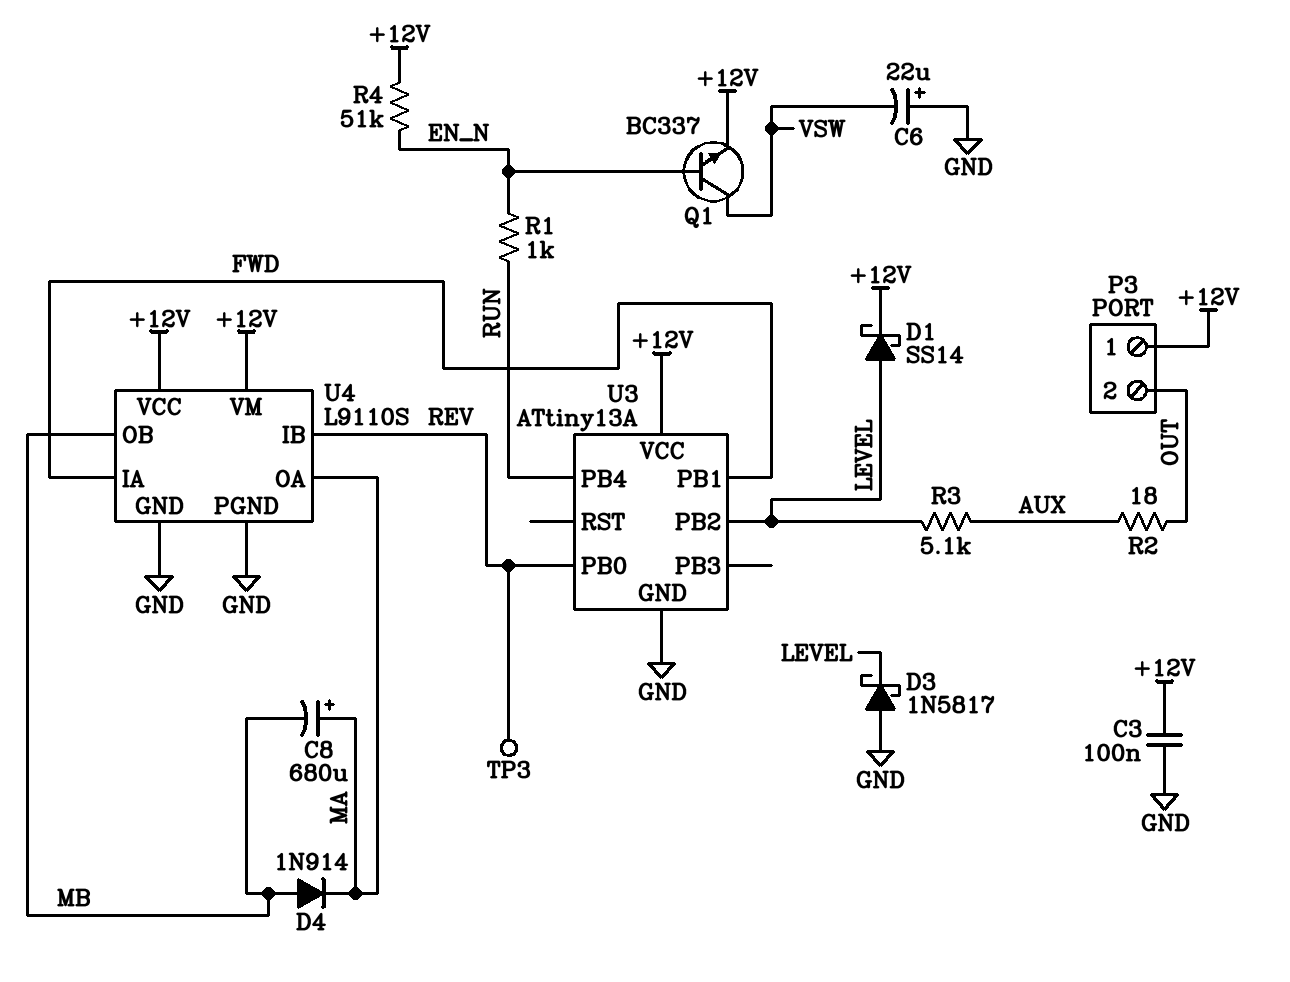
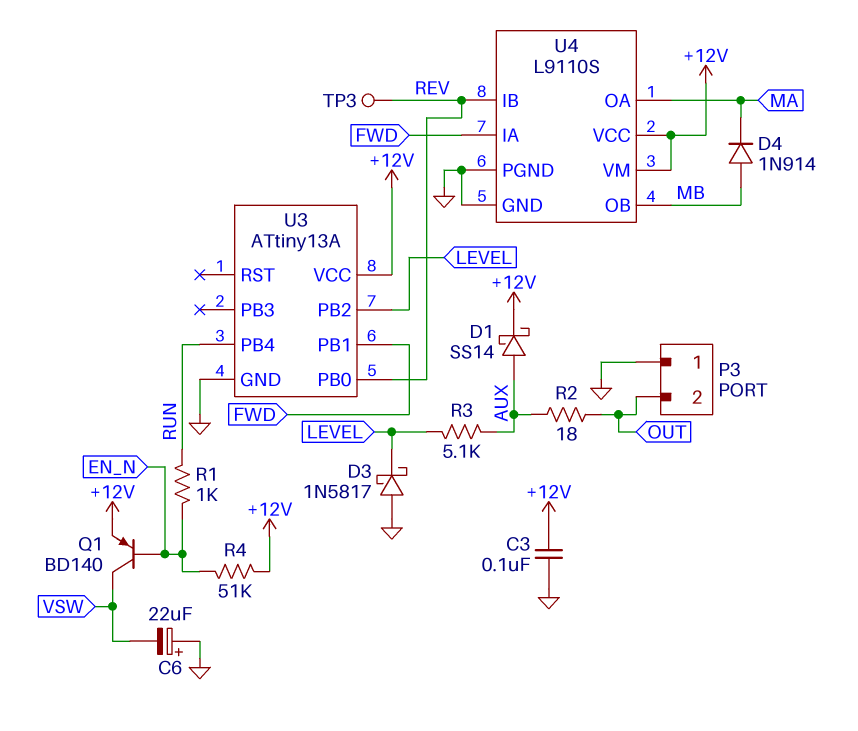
C8: 680uF (plus MA, minus MB) -> none
D1: schottky SS14 (A LEVEL, K +12V) -> schottky SS14 (A AUX, K +12V)
P3 pin 1: +12V -> GND
Q1: NPN BC337 (B EN_N, C VSW, E +12V) -> PNP BD140 (B EN_N, C VSW, E +12V)

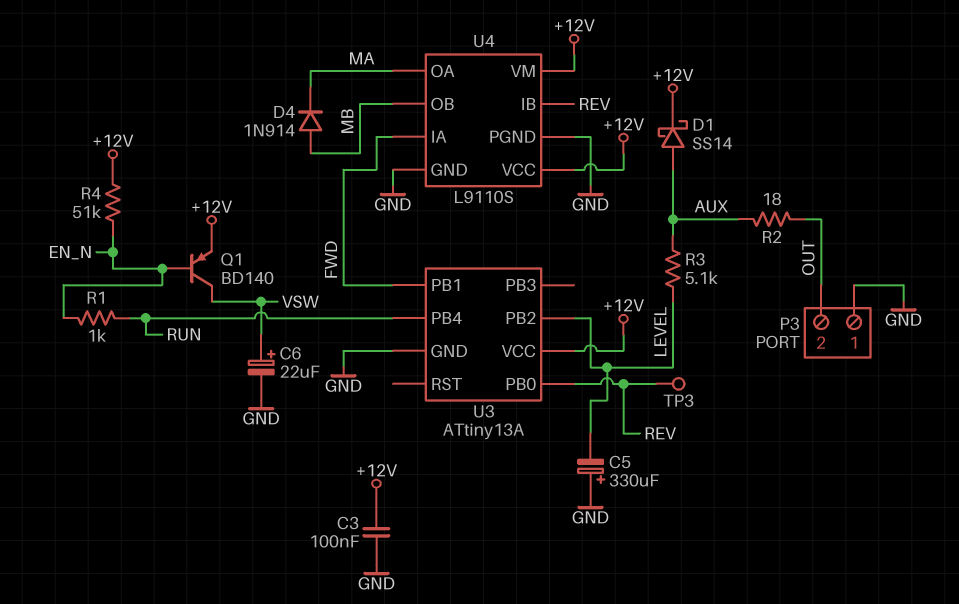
C5: none -> 330uF (plus GND, minus LEVEL)
C6: 22uF (plus GND, minus VSW) -> 22uF (plus VSW, minus GND)
D3: schottky 1N5817 (A GND, K LEVEL) -> none

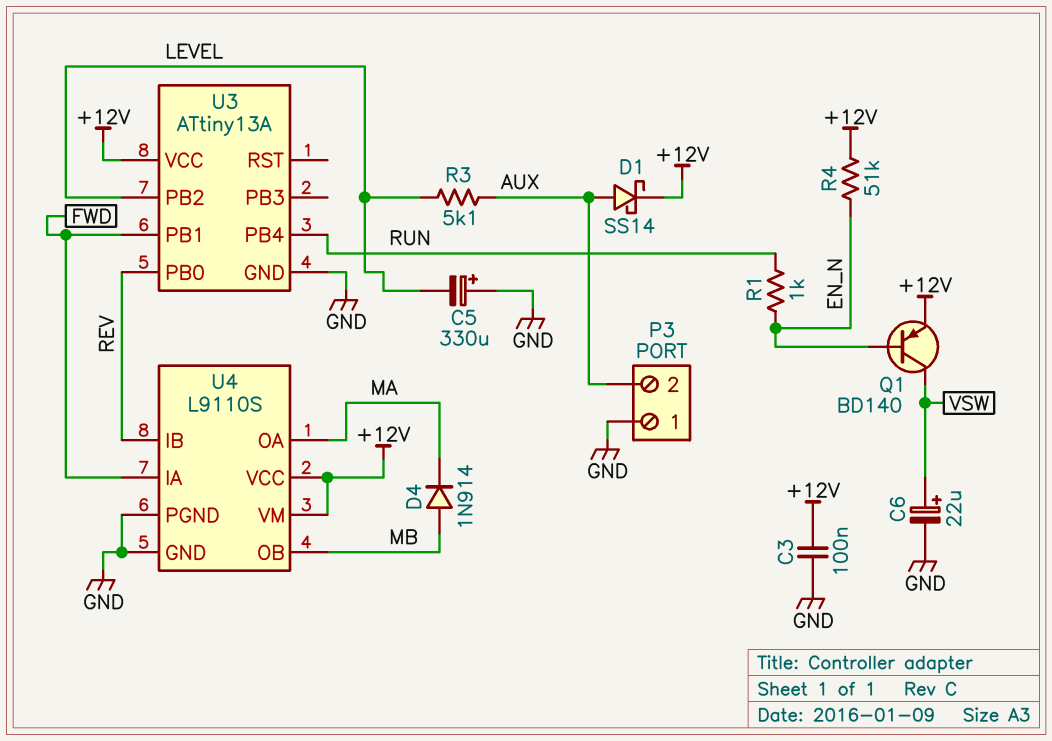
P3 pin 2: OUT -> AUX
R2: 18 (AUX, OUT) -> none
TP3: test point (REV) -> none

